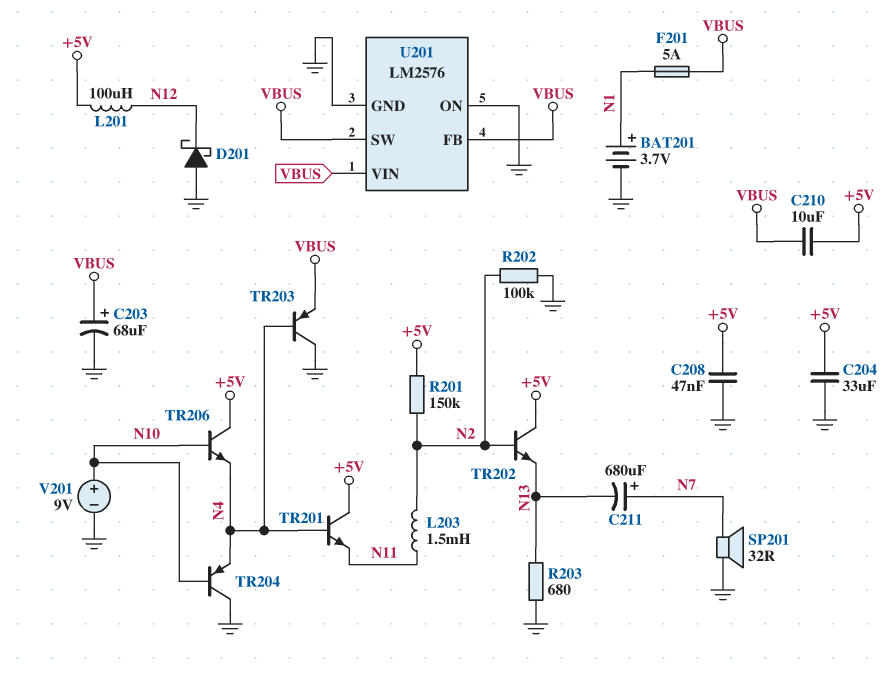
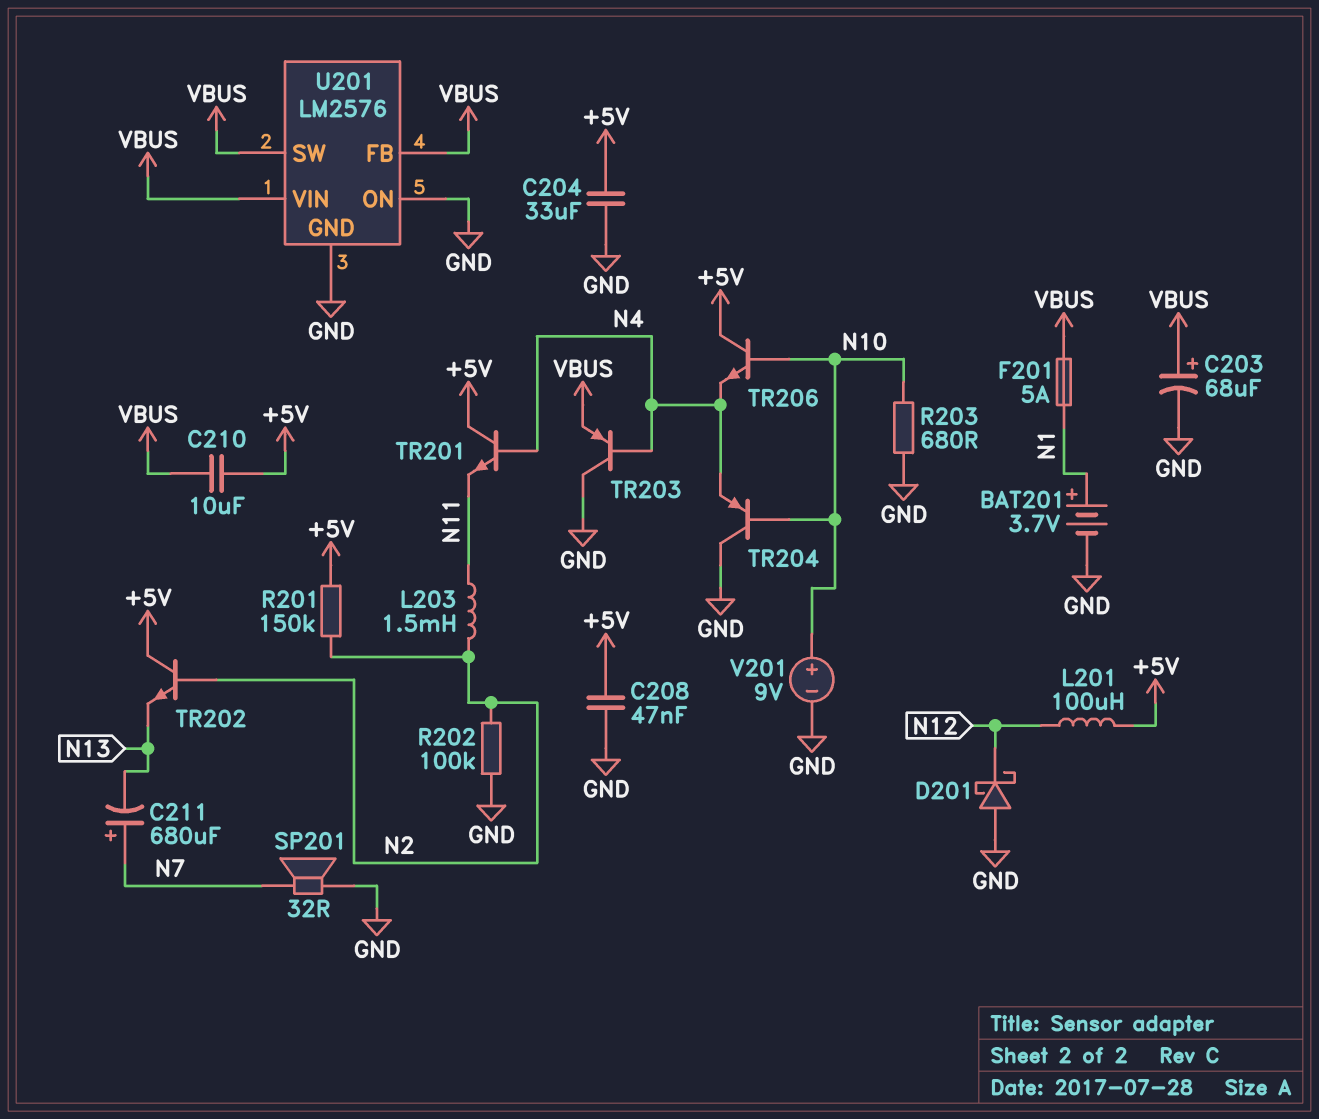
R203: 680 (GND, N13) -> 680 (GND, N10)

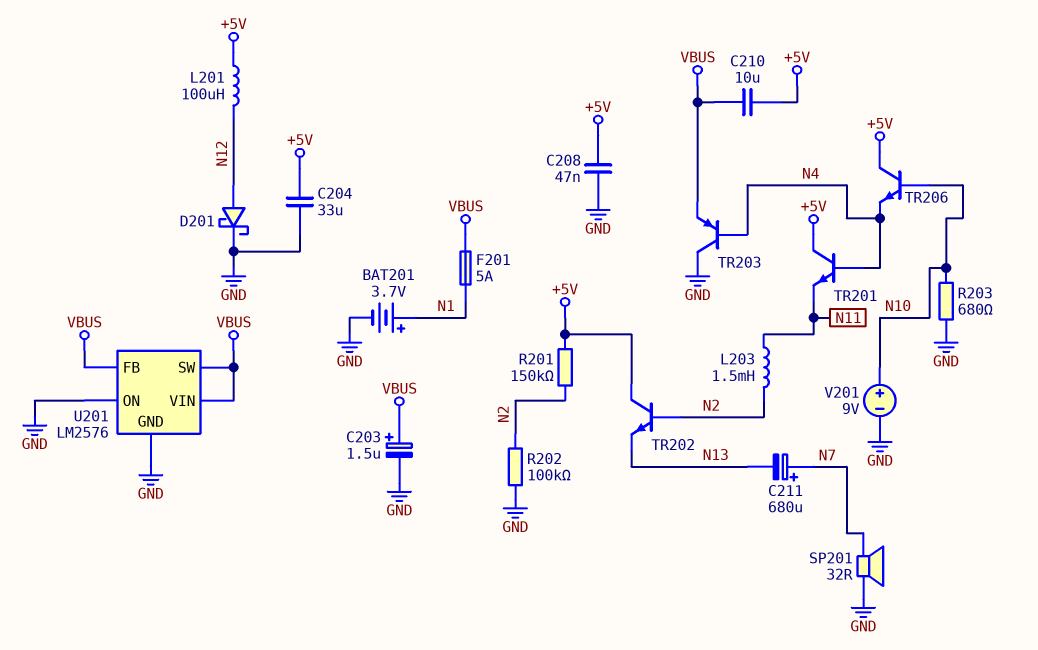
C203: 68uF (plus VBUS, minus GND) -> 1.5uF (plus VBUS, minus GND)
D201: schottky (A GND, K N12) -> schottky (A N12, K GND)
TR204: PNP (B N10, C GND, E N4) -> none

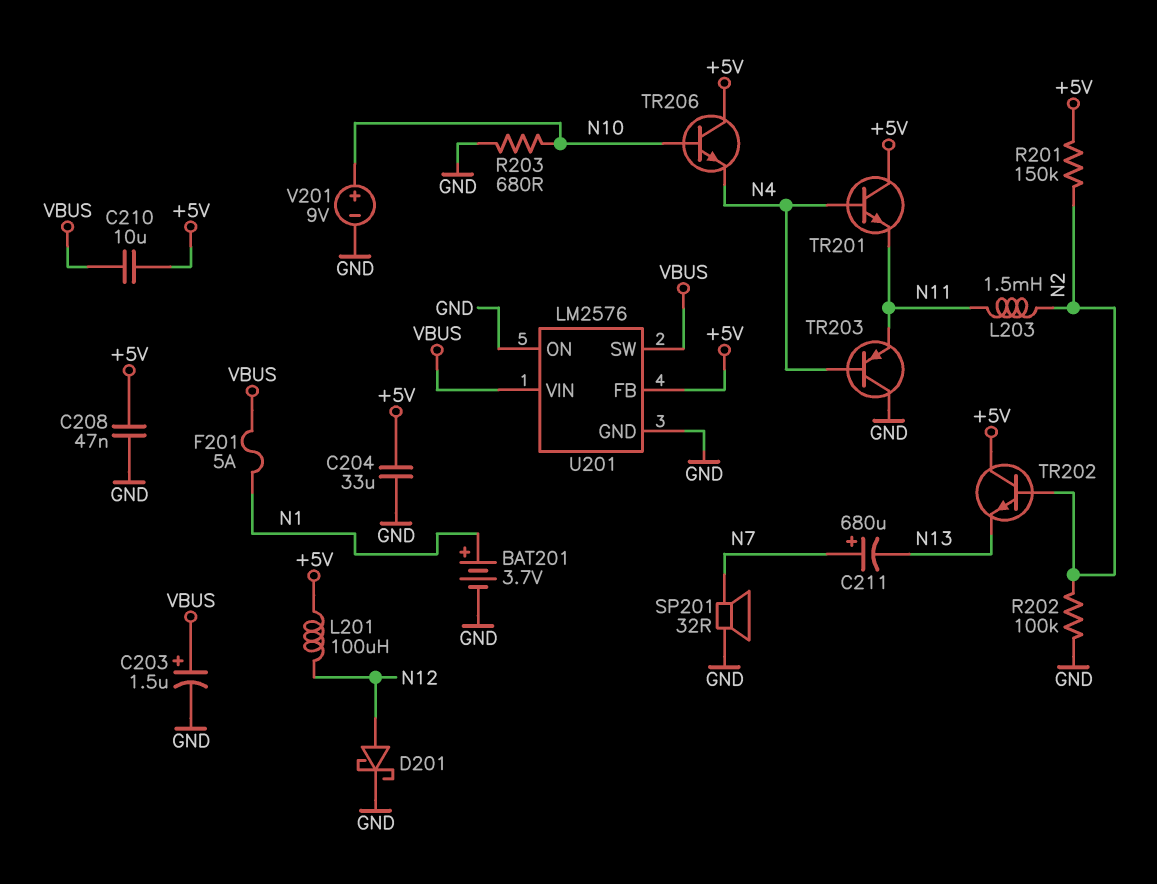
TR203: PNP (B N4, C GND, E VBUS) -> PNP (B N4, C GND, E N11)
U201 pin FB: VBUS -> +5V

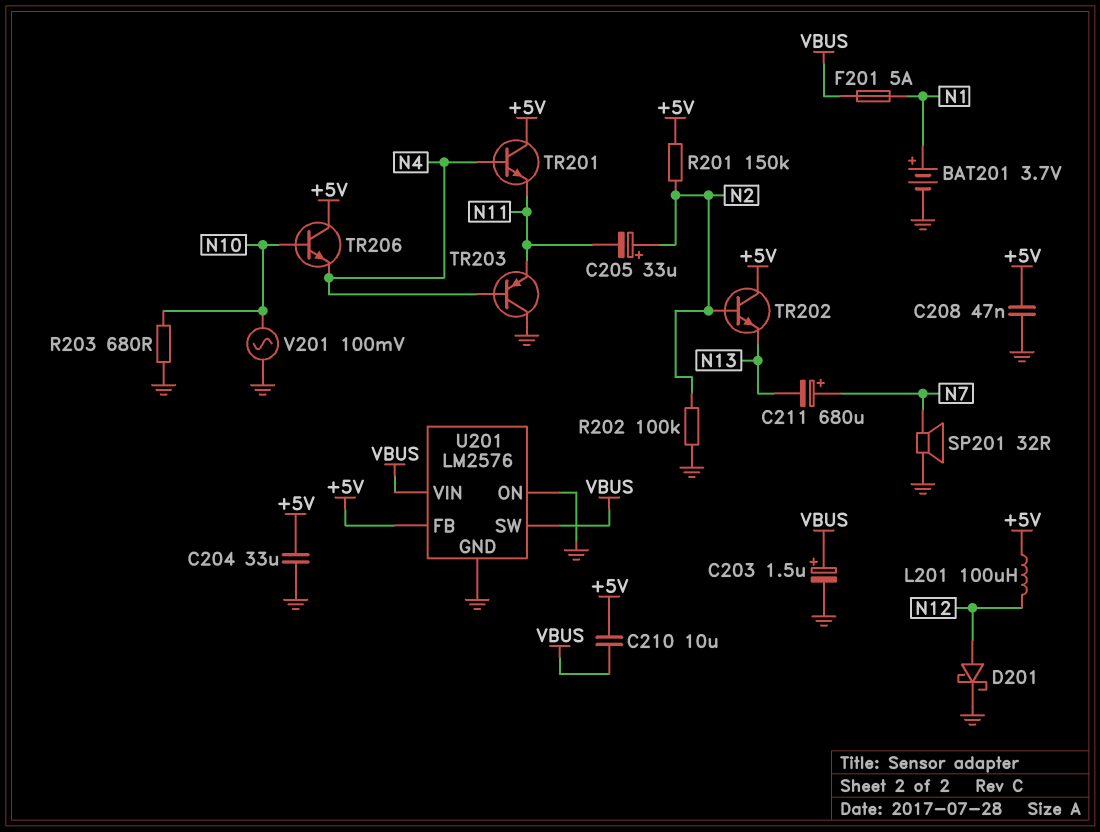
C205: none -> 33uF (plus N2, minus N11)
L203: 1.5mH (N2, N11) -> none
V201: 9V (plus N10, minus GND) -> AC 100mV (GND, N10)

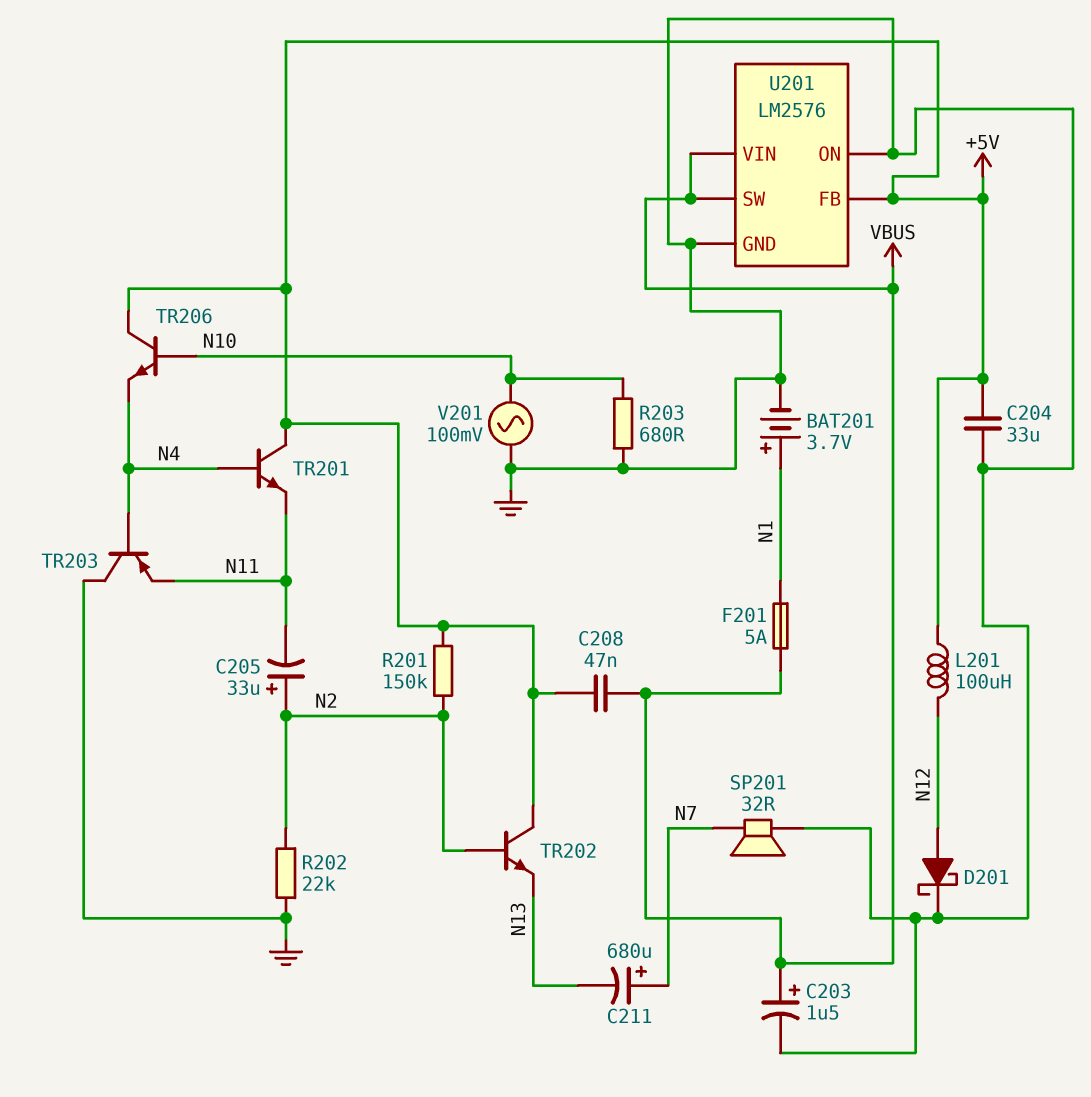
C208: 47nF (+5V, GND) -> 47nF (+5V, VBUS)
C210: 10uF (+5V, VBUS) -> none
R202: 100k (GND, N2) -> 22k (GND, N2)

